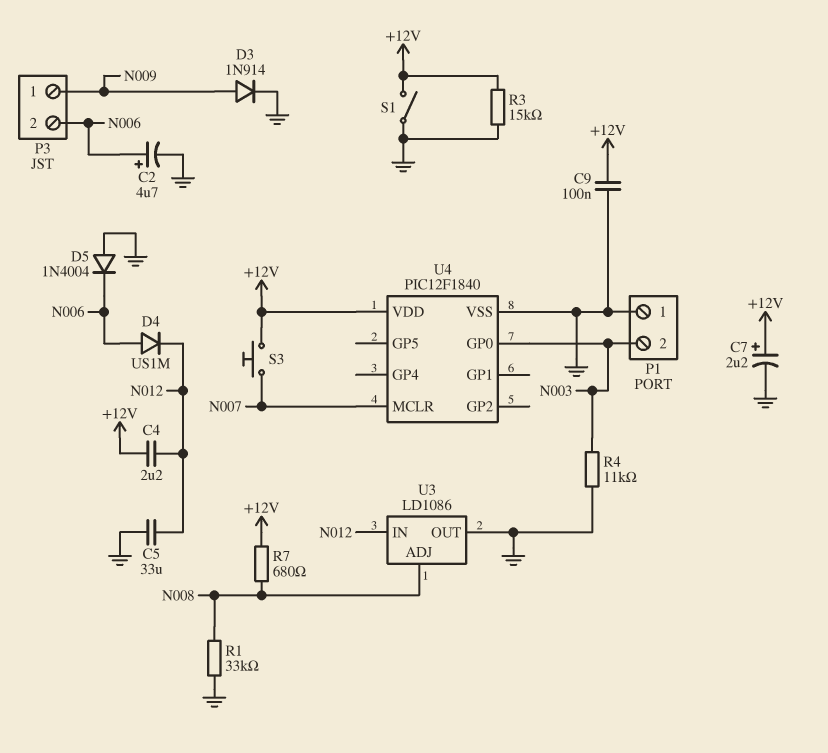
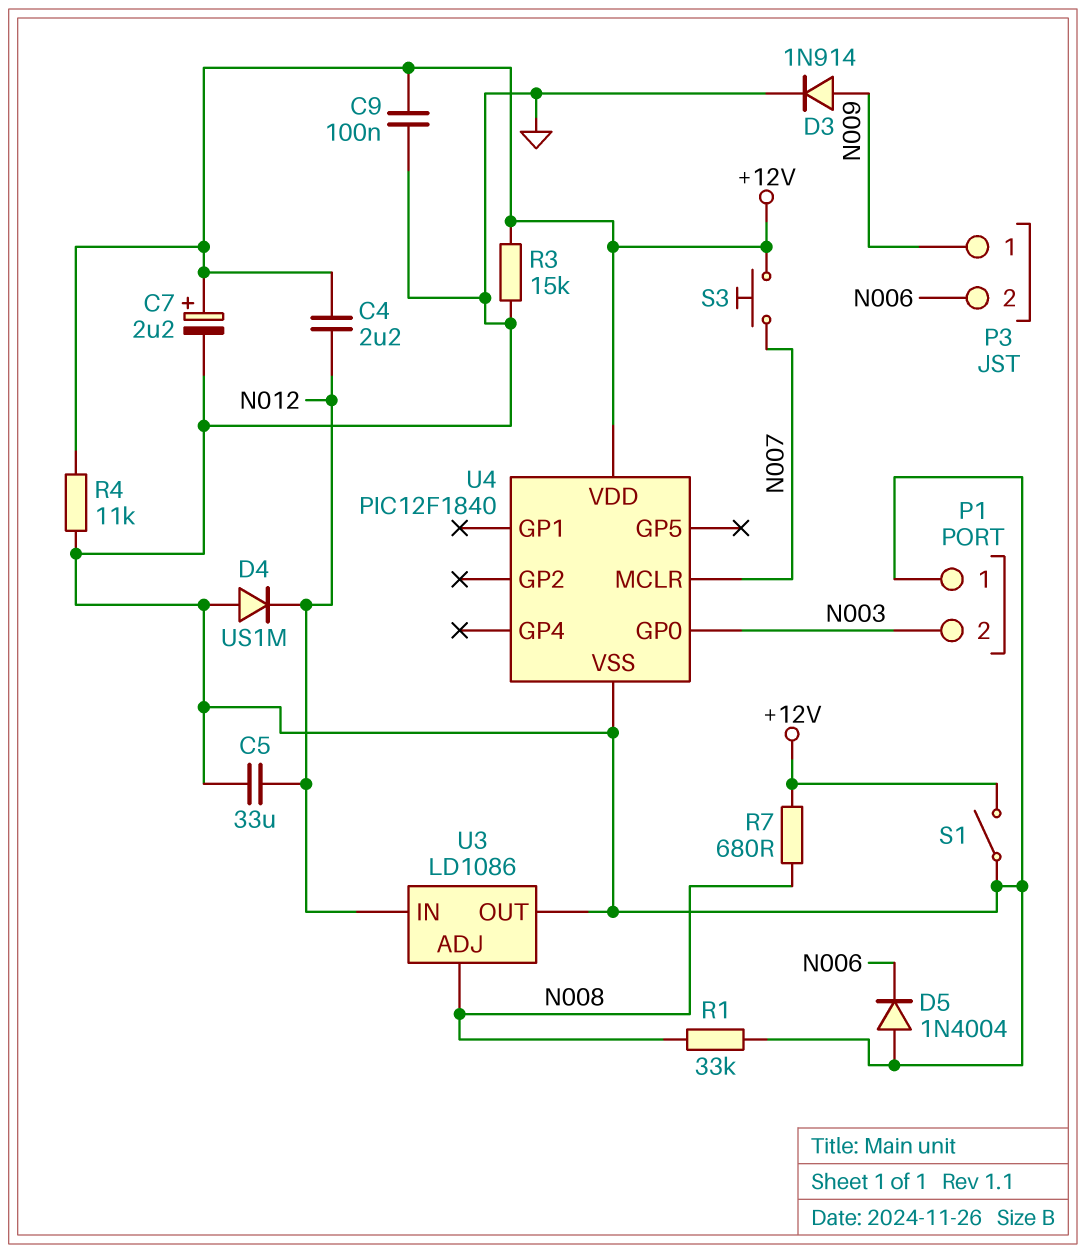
C2: 4.7uF (plus N006, minus GND) -> none
D4: diode US1M (A N006, K N012) -> diode US1M (A GND, K N012)
R4: 11k (GND, N003) -> 11k (+12V, GND)

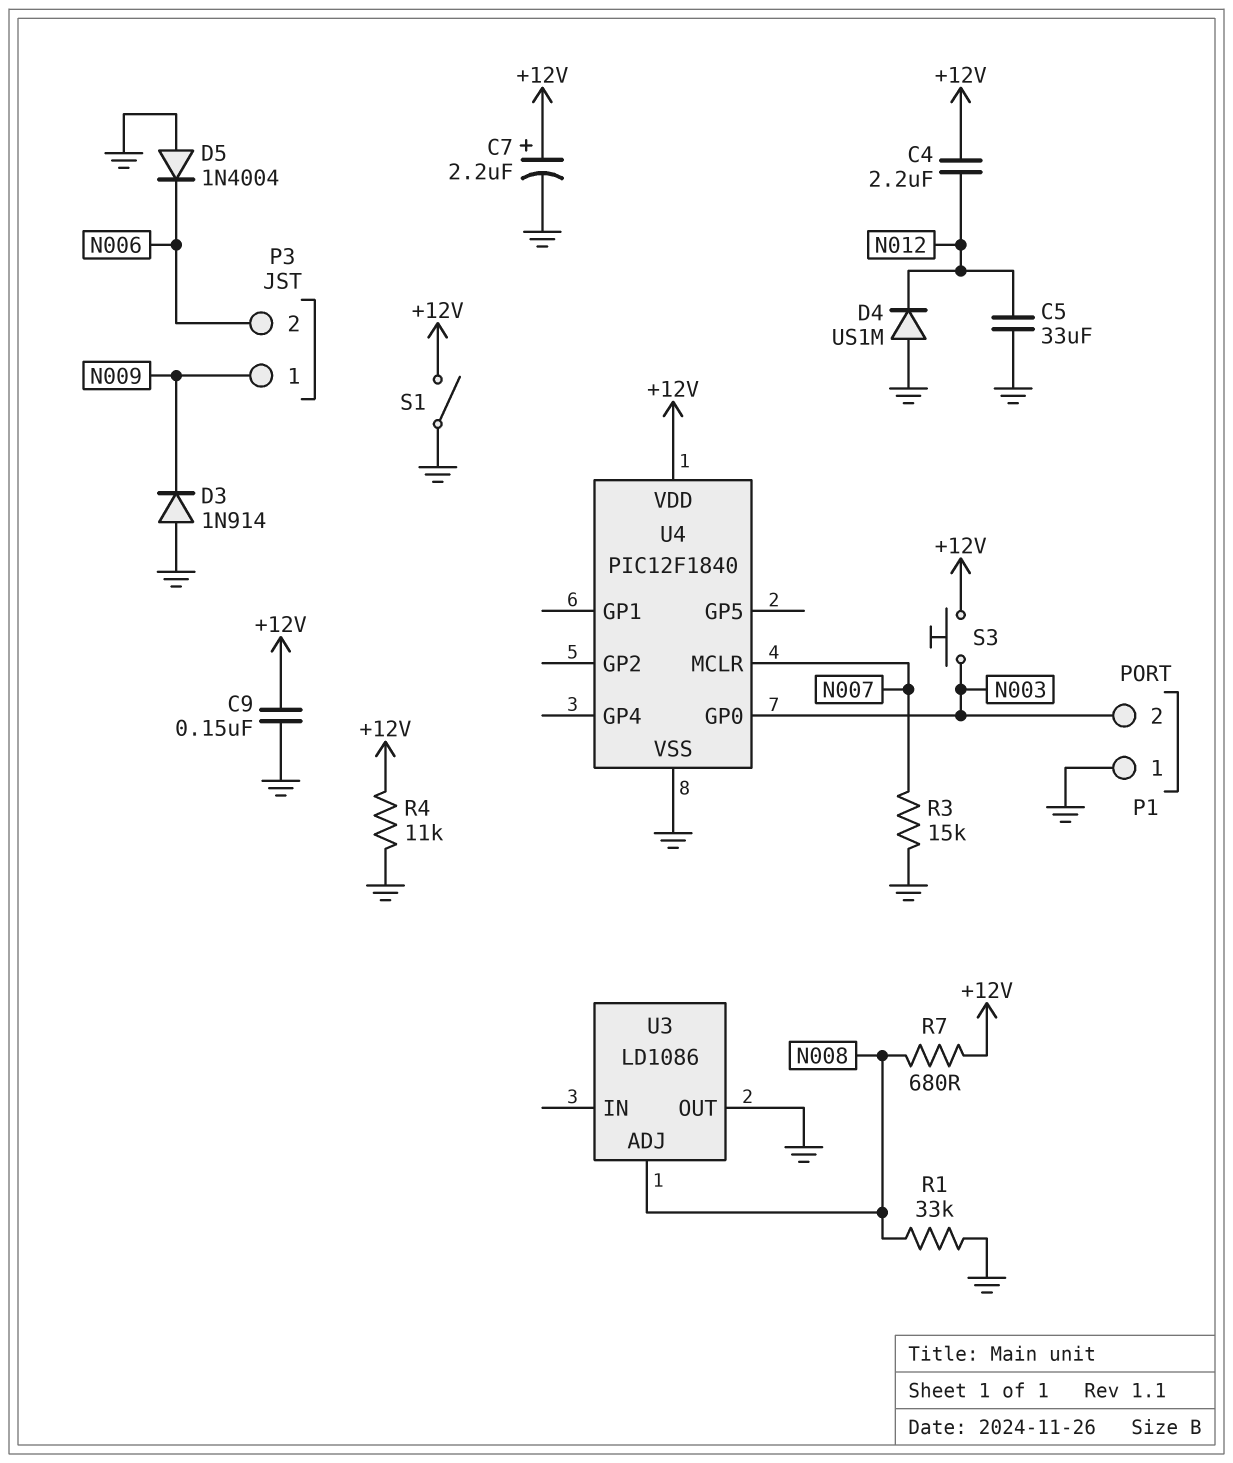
C9: 100nF (+12V, GND) -> 150nF (+12V, GND)
D3: diode 1N914 (A N009, K GND) -> diode 1N914 (A GND, K N009)
R3: 15k (+12V, GND) -> 15k (GND, N007)
S3: button (+12V, N007) -> button (+12V, N003)
U3 pin IN: N012 -> none

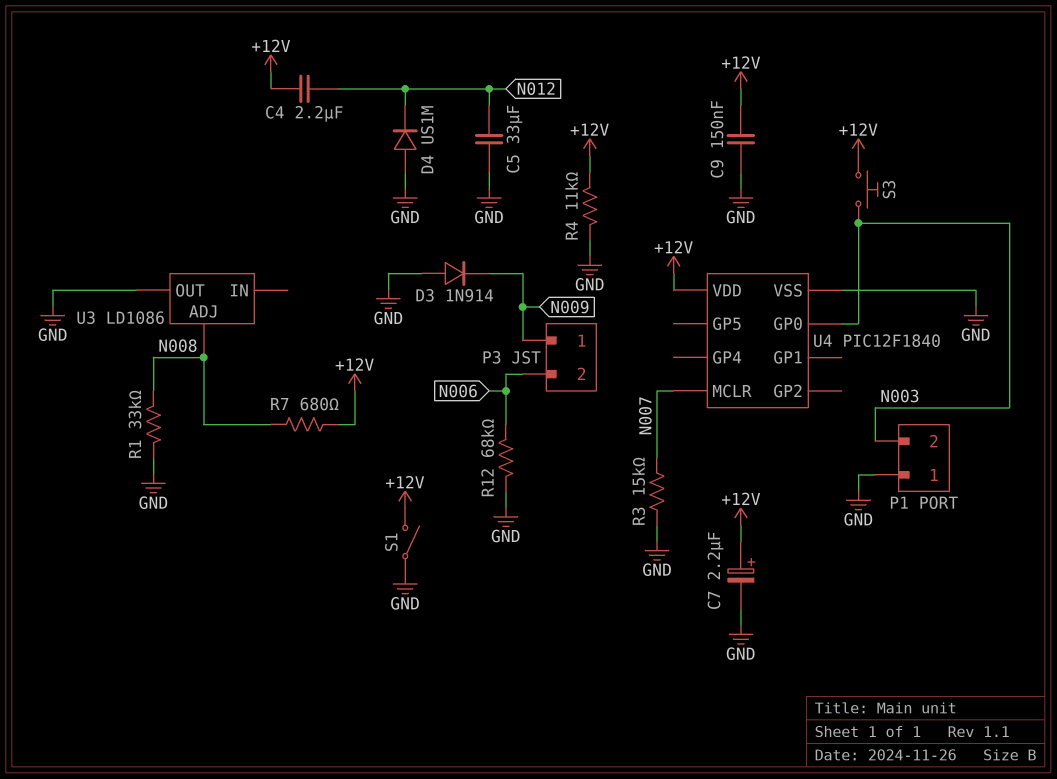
D5: diode 1N4004 (A GND, K N006) -> none
R12: none -> 68k (GND, N006)

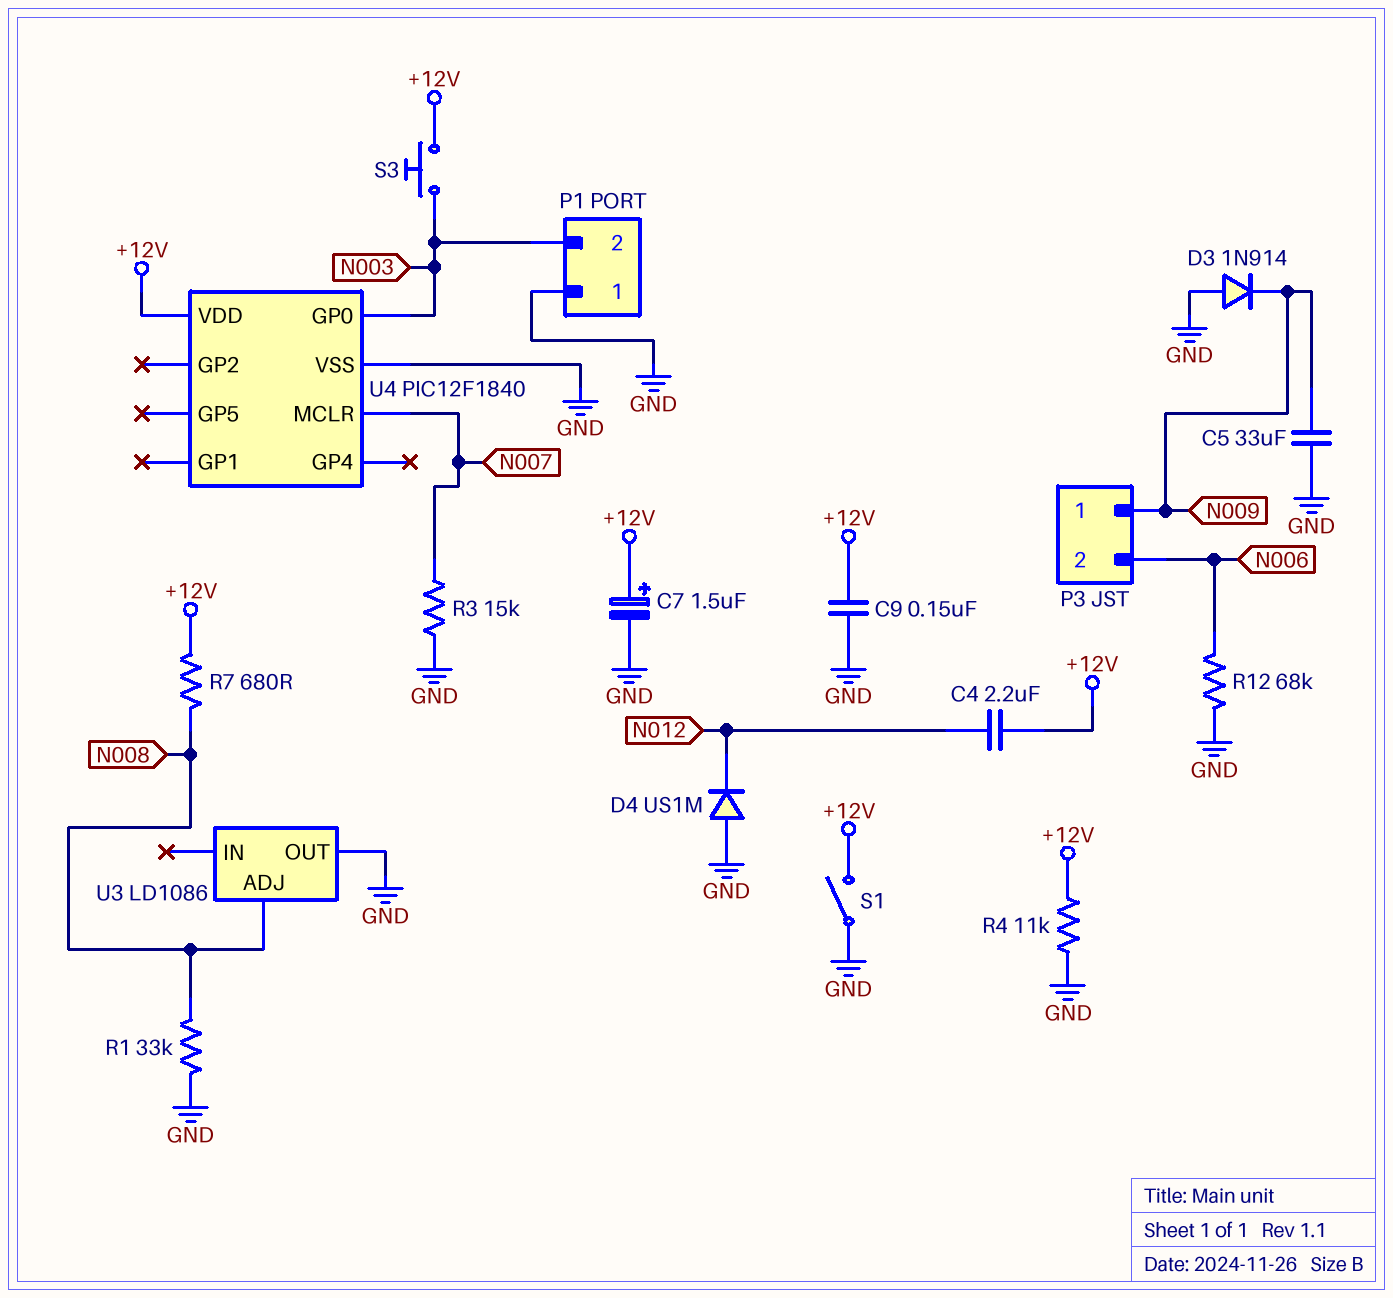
C5: 33uF (GND, N012) -> 33uF (GND, N009)
C7: 2.2uF (plus +12V, minus GND) -> 1.5uF (plus +12V, minus GND)

